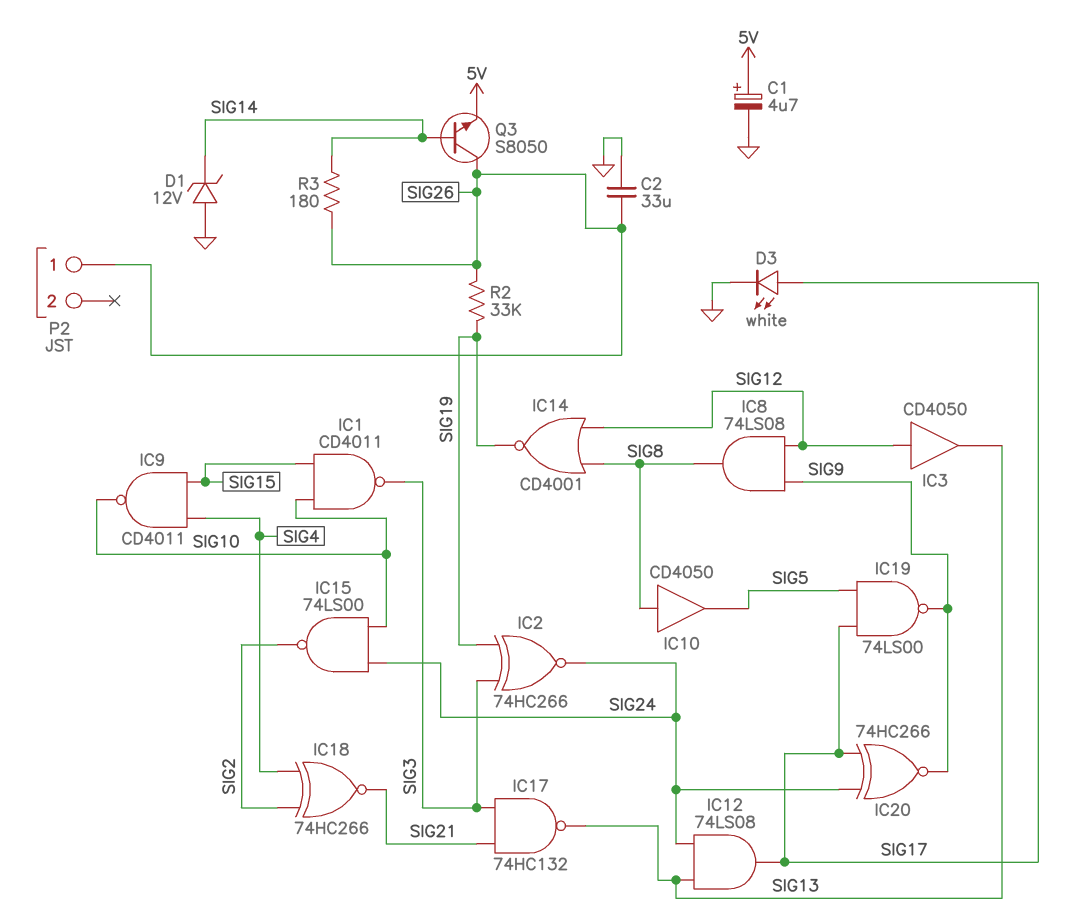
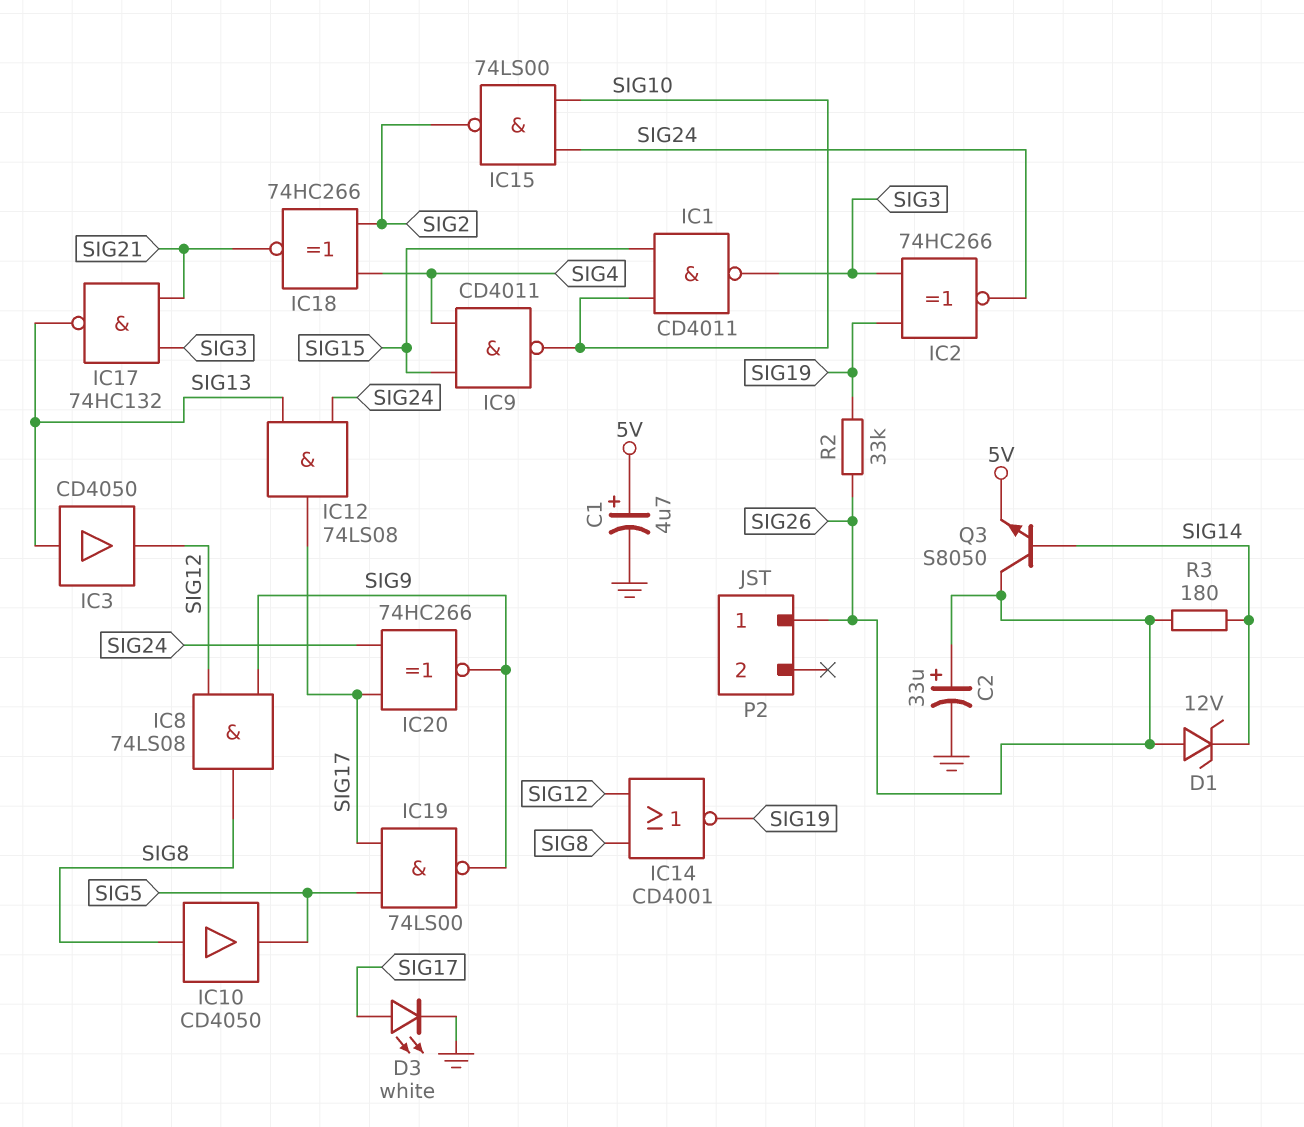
C2: 33uF (GND, SIG26) -> 33uF (plus SIG26, minus GND)
D1: zener 12V (A GND, K SIG14) -> zener 12V (A SIG26, K SIG14)
IC3: buffer CD4050 (in SIG12, out SIG13) -> buffer CD4050 (in SIG13, out SIG12)

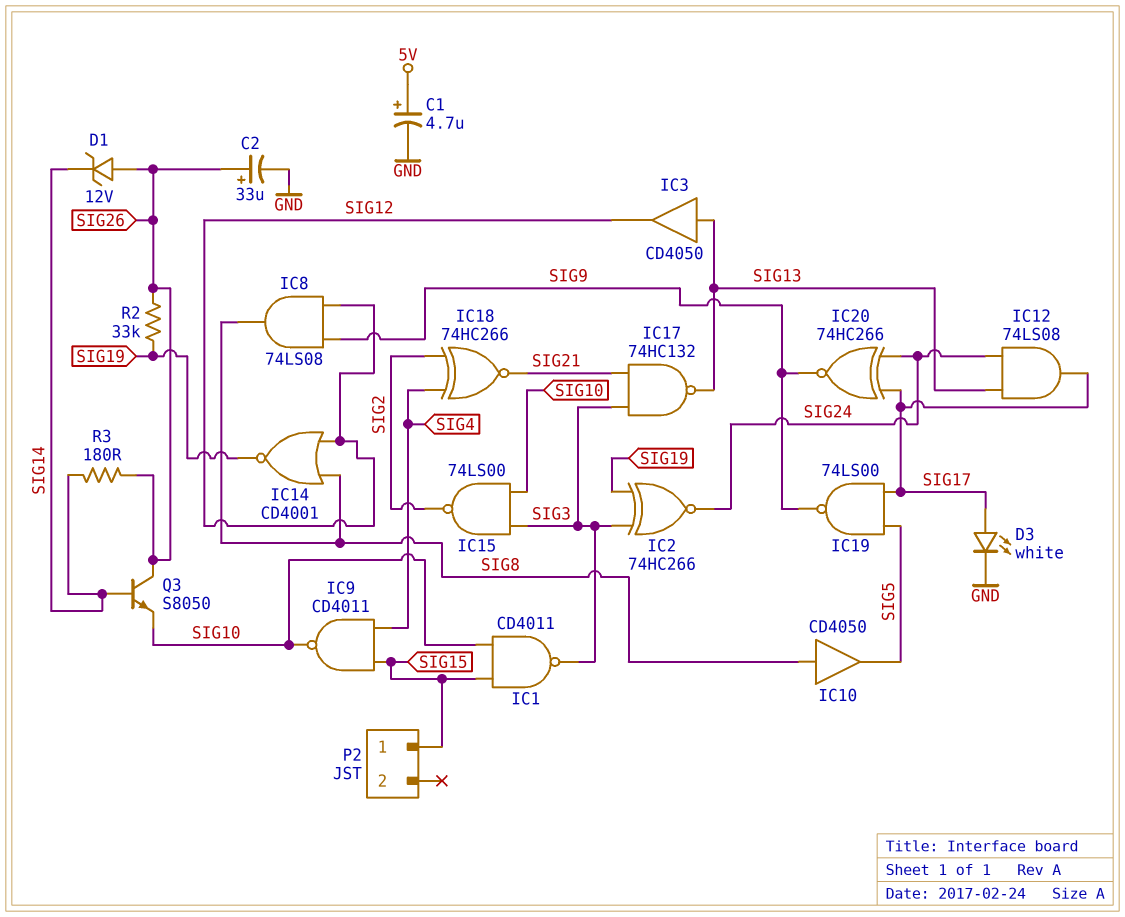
IC15: NAND 74LS00 (in SIG10, in SIG24, out SIG2) -> NAND 74LS00 (in SIG3, in SIG10, out SIG2)
P2 pin 1: SIG26 -> SIG15
Q3: NPN S8050 (B SIG14, C SIG26, E 5V) -> NPN S8050 (B SIG14, C SIG26, E SIG10)

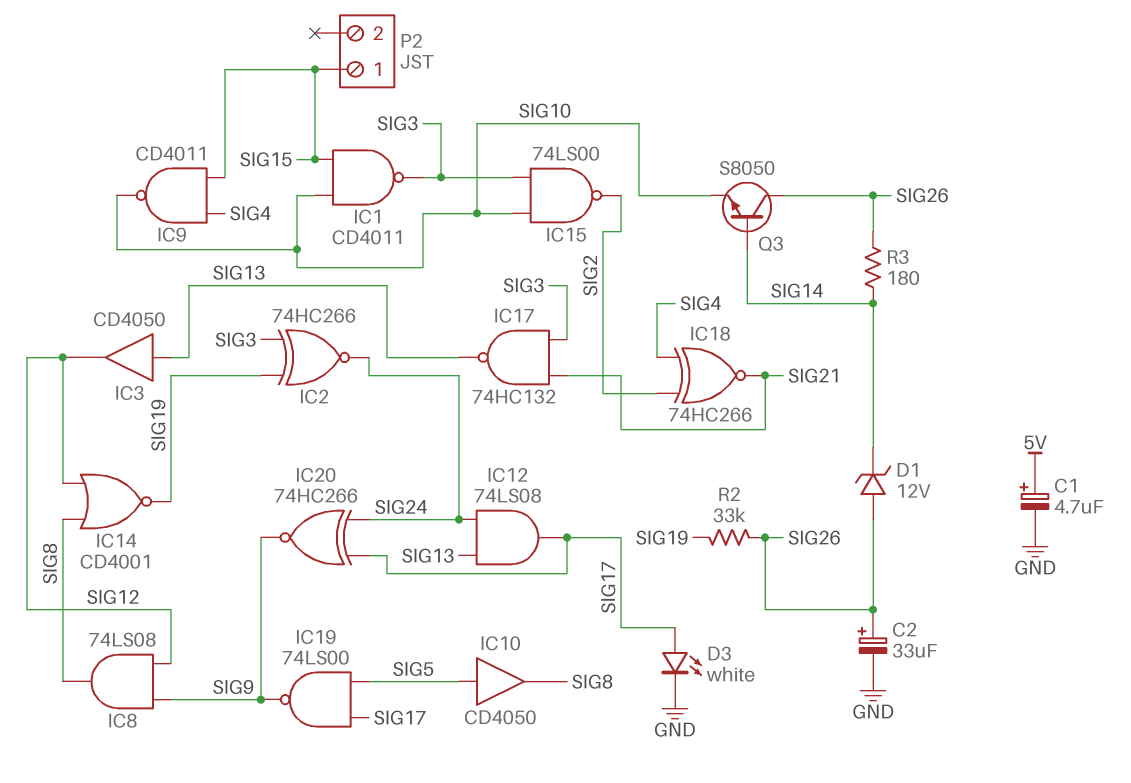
IC10: buffer CD4050 (in SIG8, out SIG5) -> buffer CD4050 (in SIG5, out SIG8)

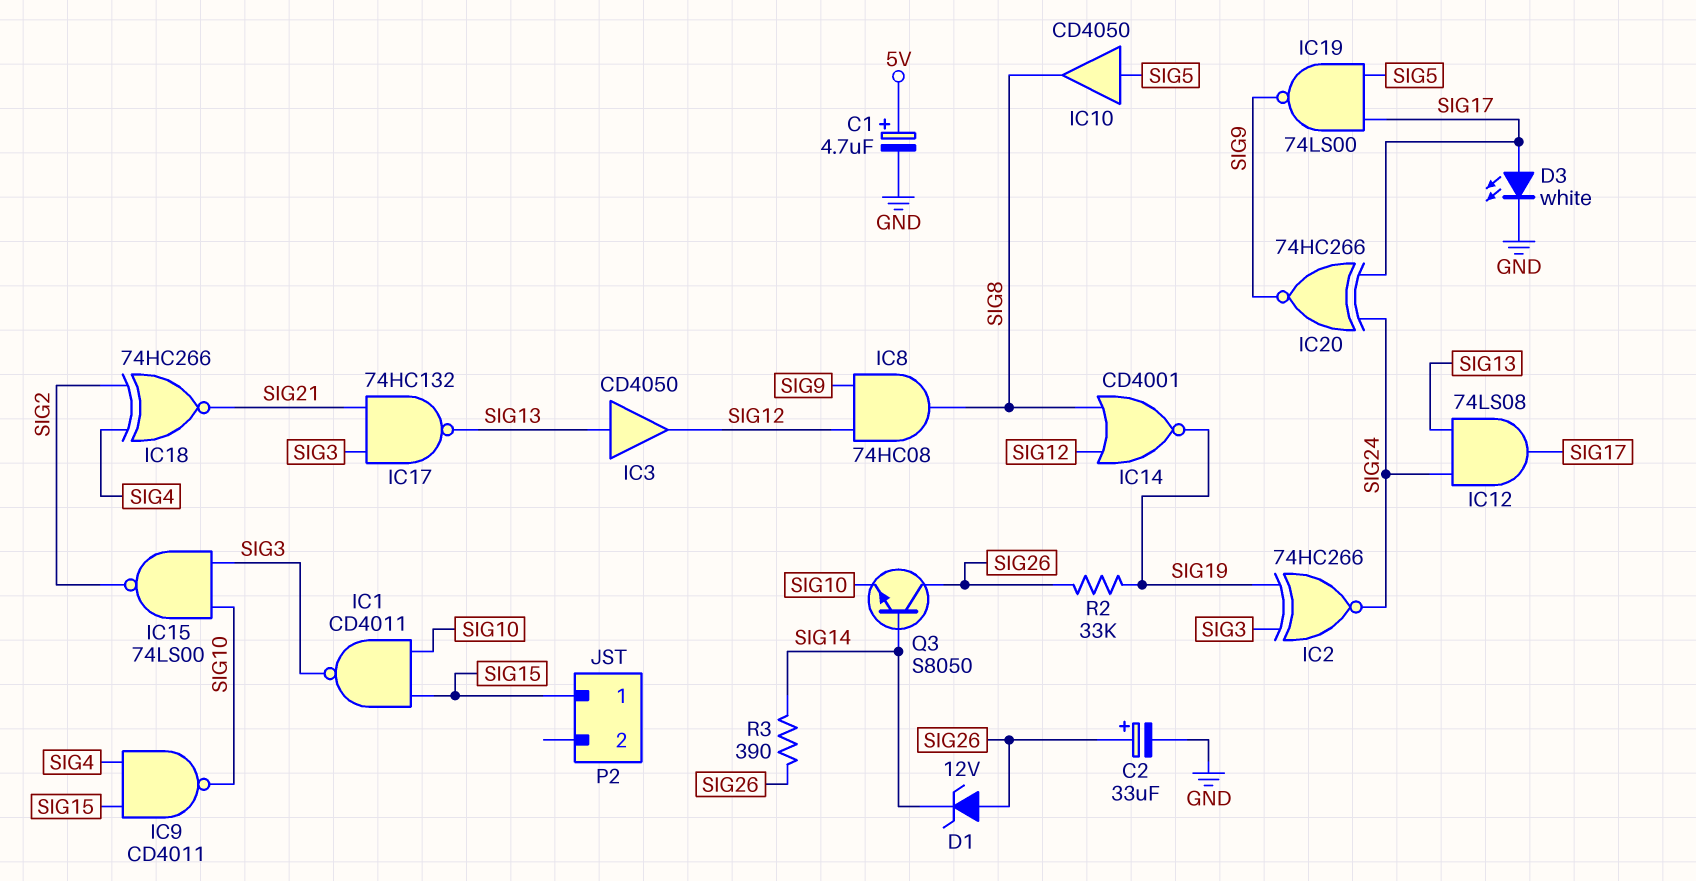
IC8: AND 74LS08 (in SIG9, in SIG12, out SIG8) -> AND 74HC08 (in SIG9, in SIG12, out SIG8)
R3: 180 (SIG14, SIG26) -> 390 (SIG14, SIG26)

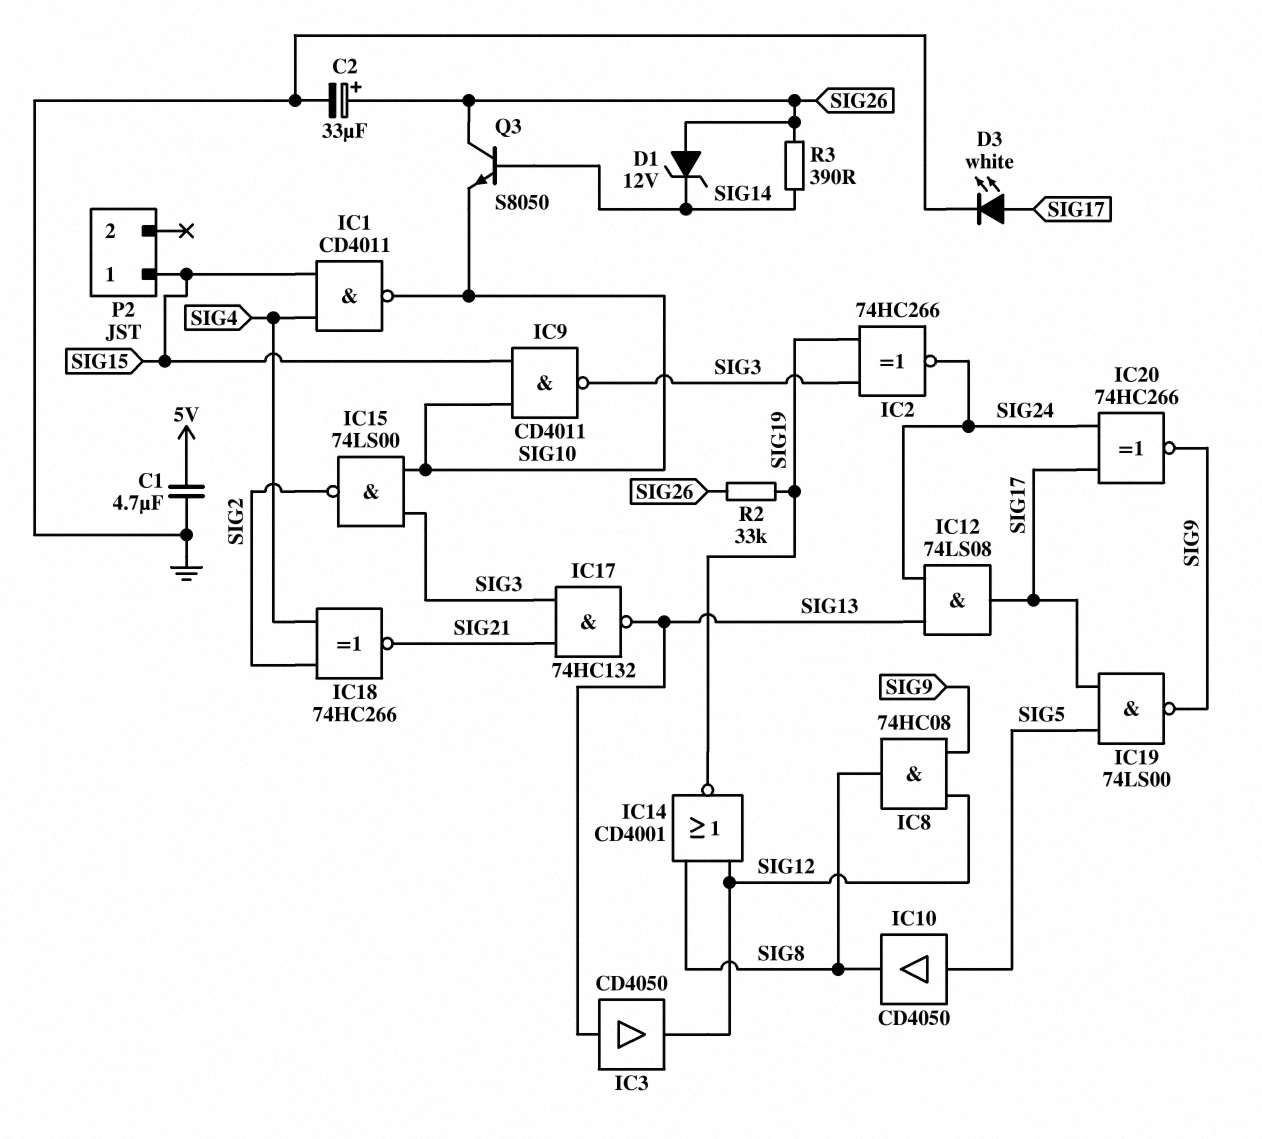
C1: 4.7uF (plus 5V, minus GND) -> 4.7uF (5V, GND)
IC1: NAND CD4011 (in SIG10, in SIG15, out SIG3) -> NAND CD4011 (in SIG4, in SIG15, out SIG10)
IC9: NAND CD4011 (in SIG4, in SIG15, out SIG10) -> NAND CD4011 (in SIG10, in SIG15, out SIG3)

